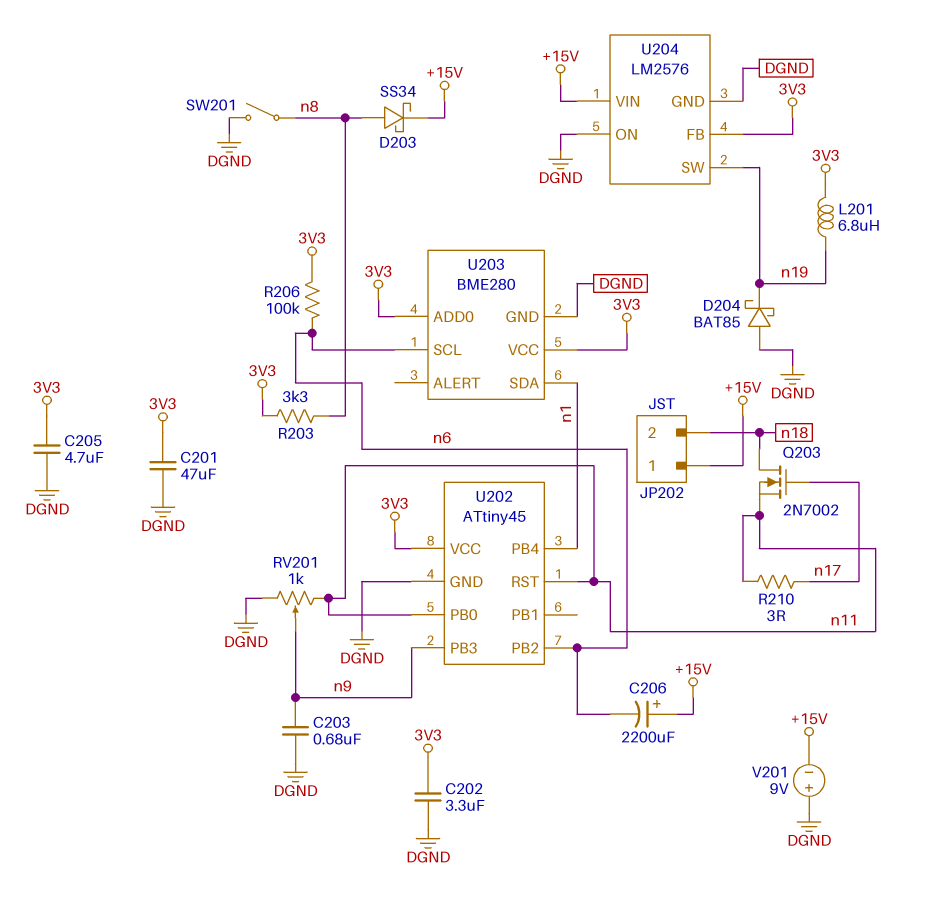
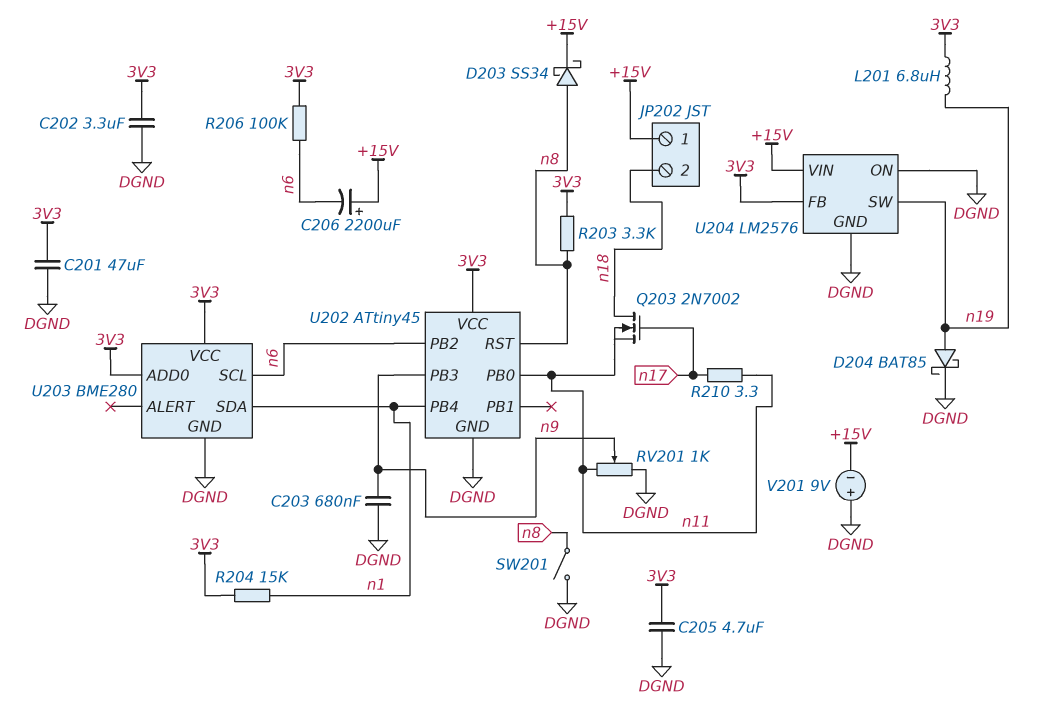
D204: schottky BAT85 (A DGND, K n19) -> schottky BAT85 (A n19, K DGND)
R204: none -> 15k (3V3, n1)
R210: 3 (n11, n17) -> 3.3 (n11, n17)
U202 pin RST: n11 -> n8

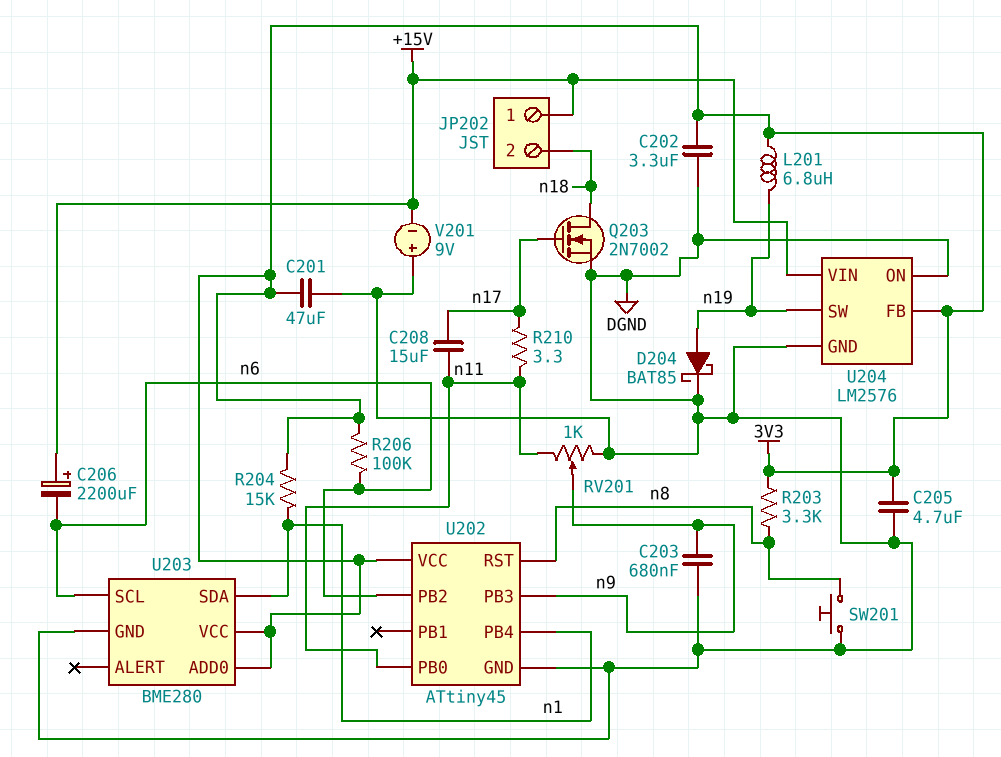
C208: none -> 15uF (n11, n17)
D203: schottky SS34 (A n8, K +15V) -> none
Q203: NMOS 2N7002 (G n17, D n18, S n11) -> NMOS 2N7002 (G n17, D n18, S DGND)
SW201: switch (DGND, n8) -> button (DGND, n8)

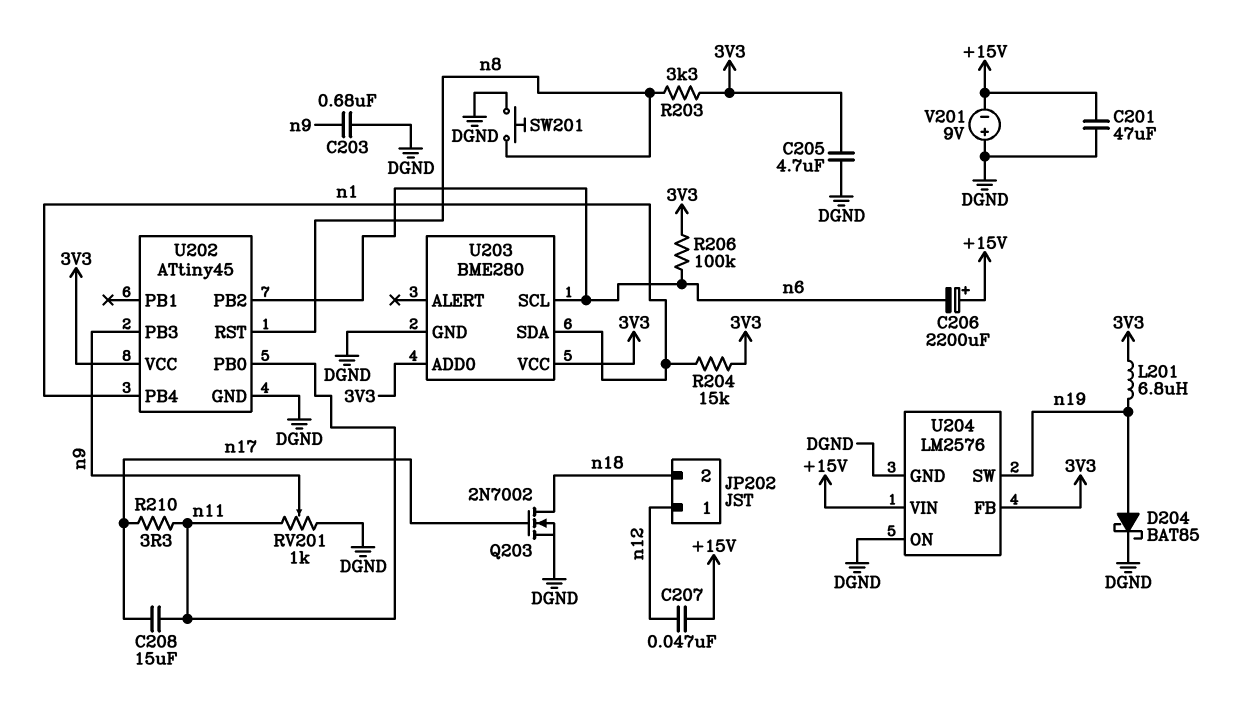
C201: 47uF (3V3, DGND) -> 47uF (+15V, DGND)
C202: 3.3uF (3V3, DGND) -> none
C207: none -> 47nF (+15V, n12)
JP202 pin 1: +15V -> n12

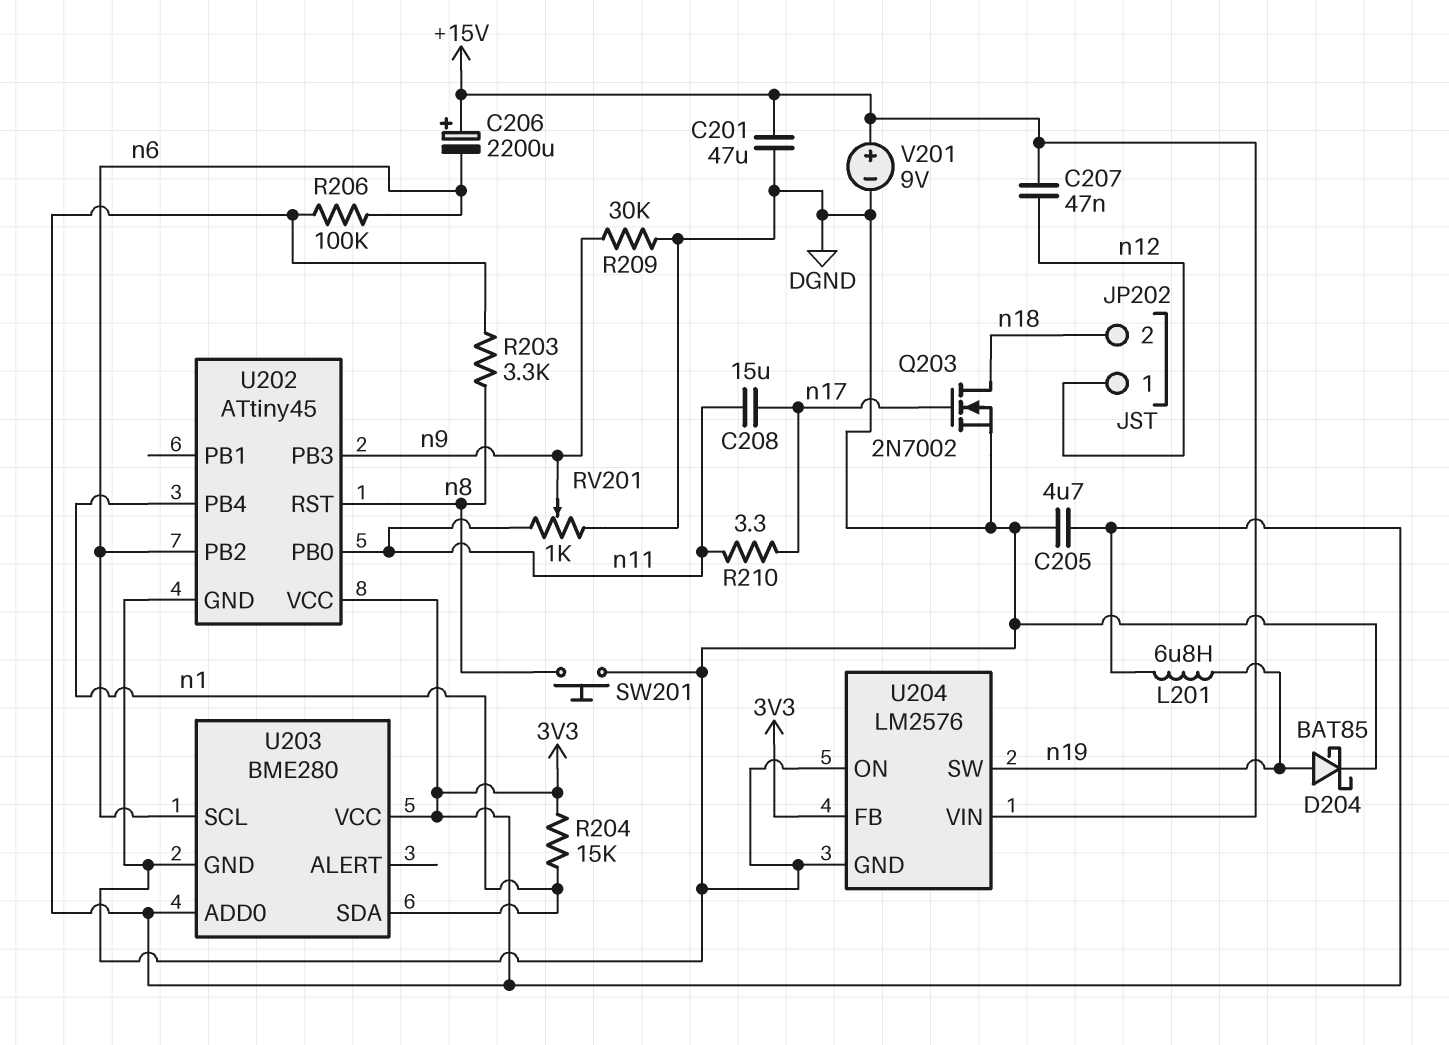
C203: 680nF (DGND, n9) -> none
R209: none -> 30k (DGND, n9)
V201: 9V (plus DGND, minus +15V) -> 9V (plus +15V, minus DGND)

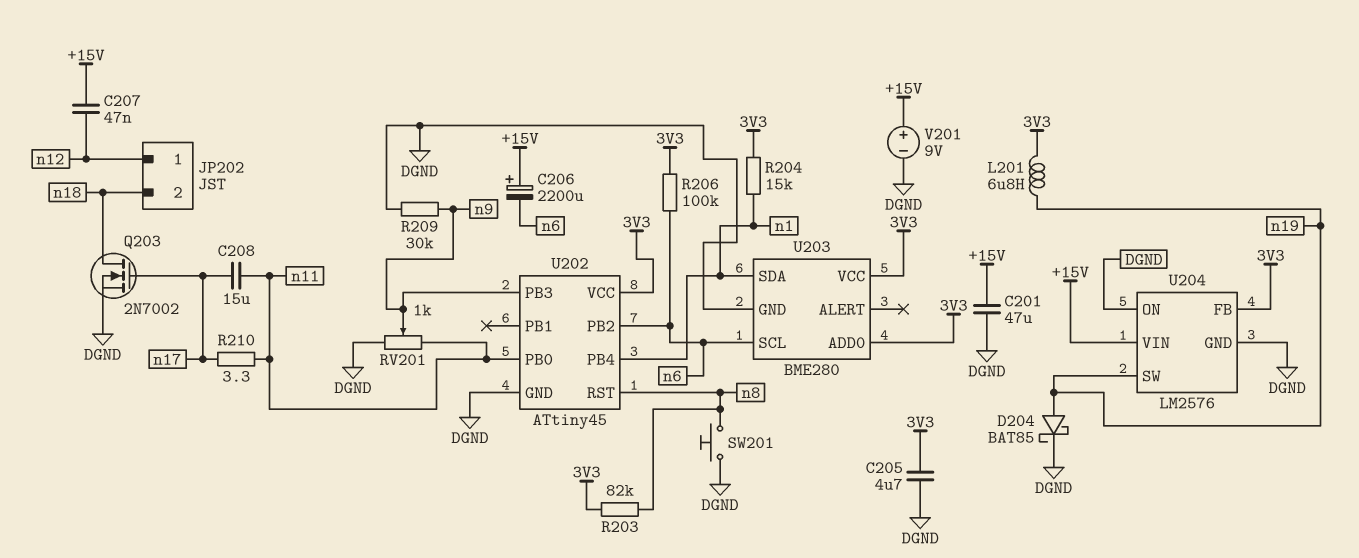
R203: 3.3k (3V3, n8) -> 82k (3V3, n8)

